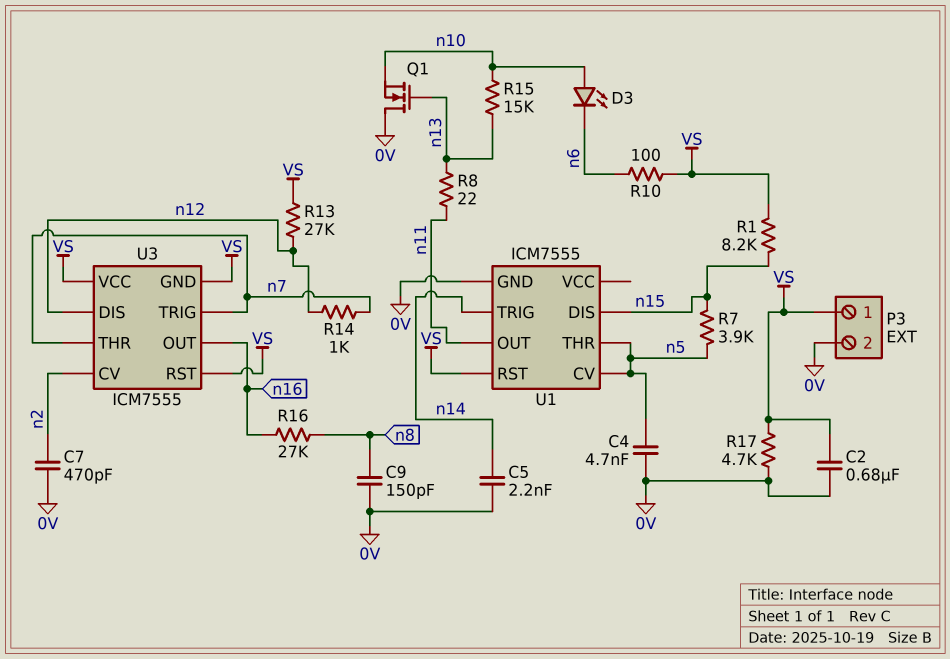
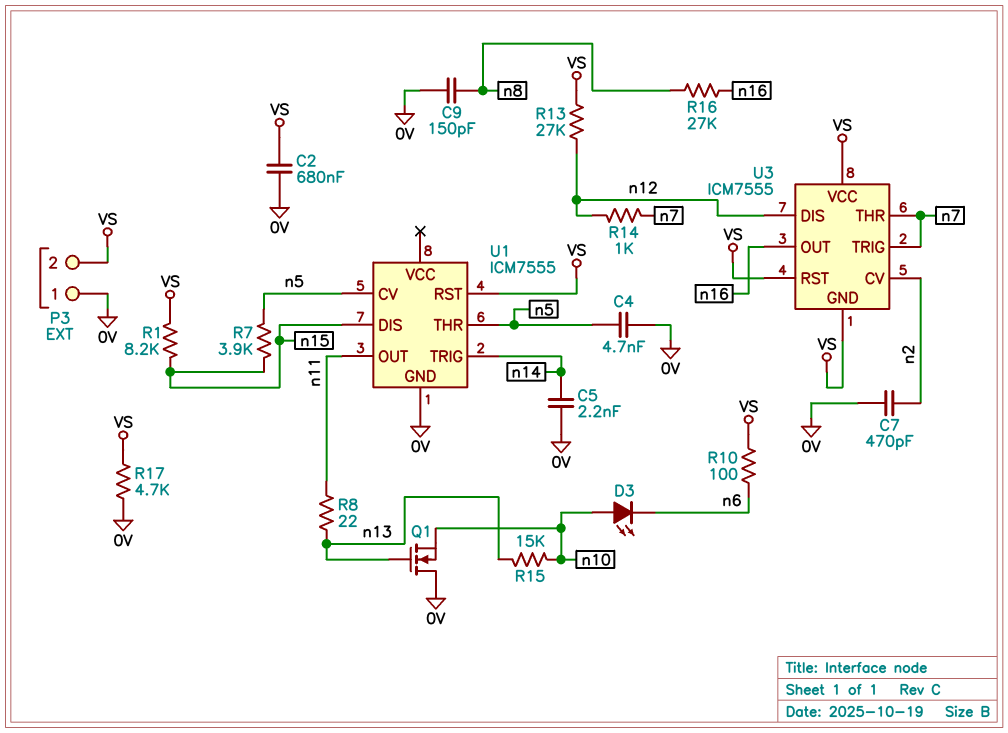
P3 pin 1: VS -> 0V
P3 pin 2: 0V -> VS

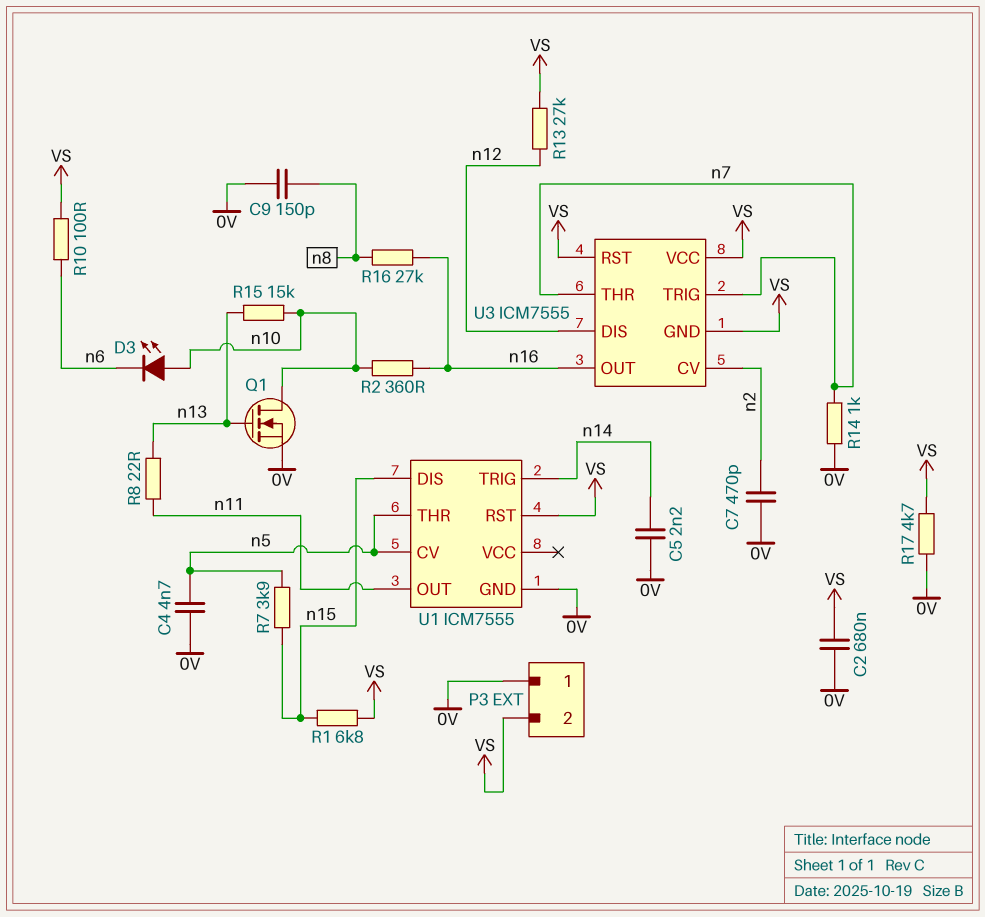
Q1: NMOS (G n13, D 0V, S n10) -> NMOS (G n13, D n10, S 0V)
R1: 8.2k (VS, n15) -> 6.8k (VS, n15)
R2: none -> 360 (n10, n16)
R14: 1k (n7, n12) -> 1k (0V, n7)

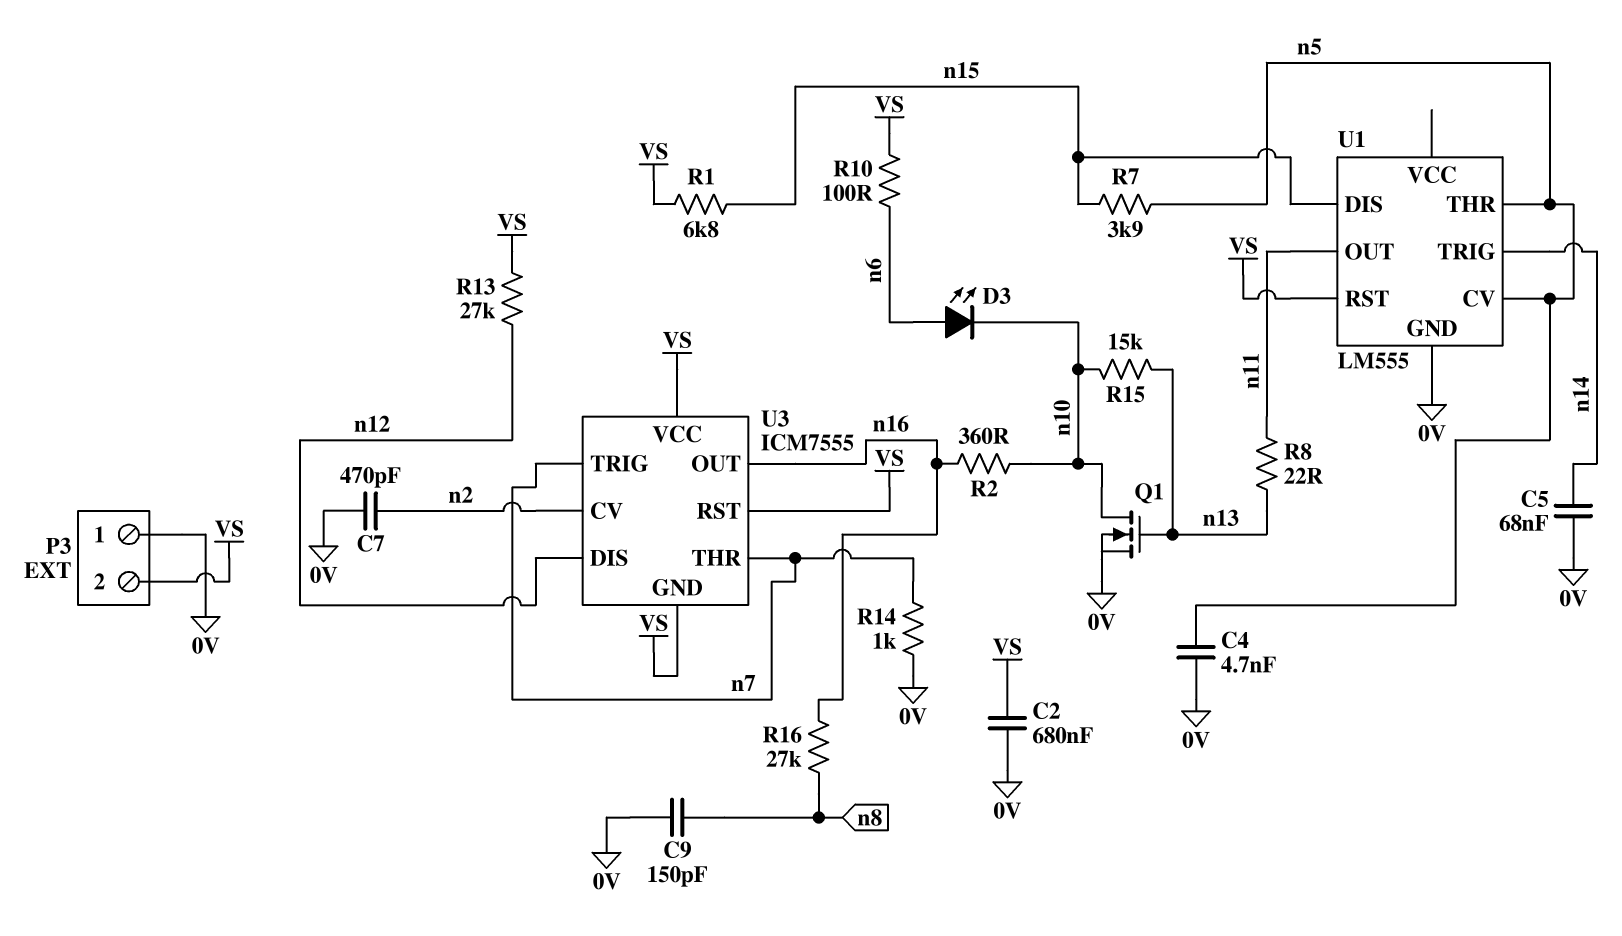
C5: 2.2nF (0V, n14) -> 68nF (0V, n14)
D3: LED (A n10, K n6) -> LED (A n6, K n10)
R17: 4.7k (0V, VS) -> none
U1: ICM7555 -> LM555

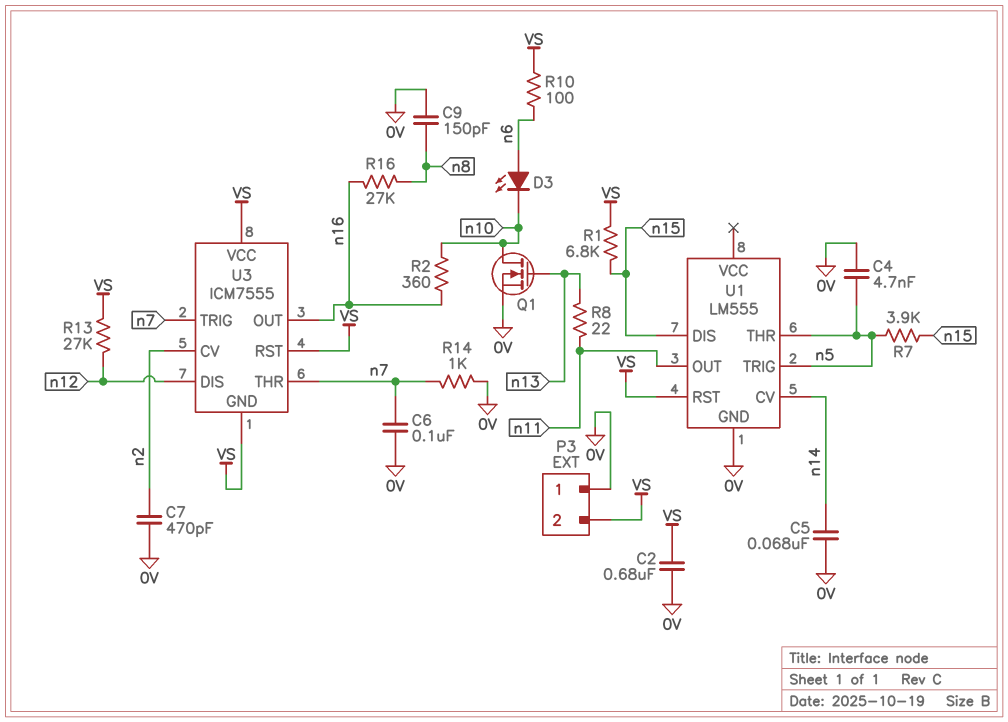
C6: none -> 100nF (0V, n7)
R15: 15k (n10, n13) -> none
U1 pin CV: n5 -> n14
U1 pin TRIG: n14 -> n5

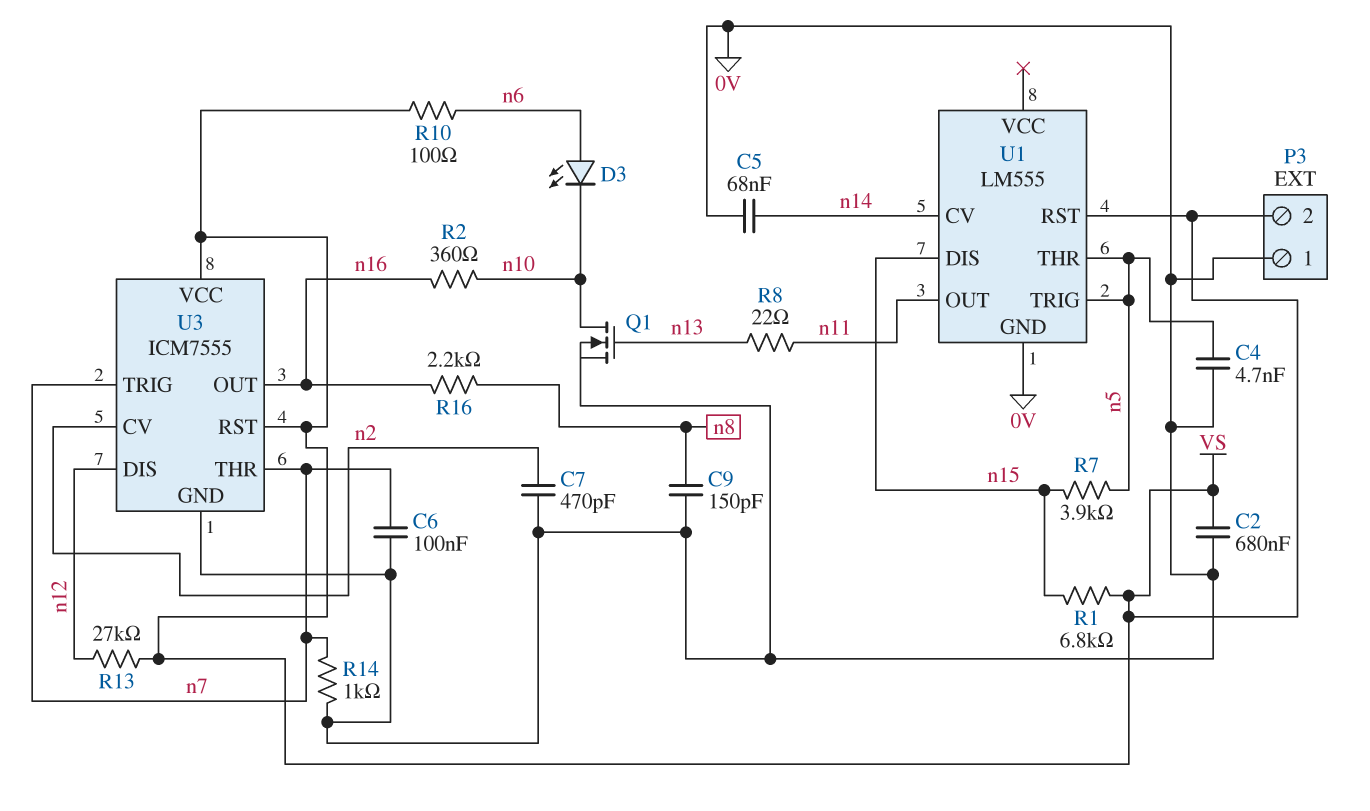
R16: 27k (n8, n16) -> 2.2k (n8, n16)
U3 pin GND: VS -> 0V

